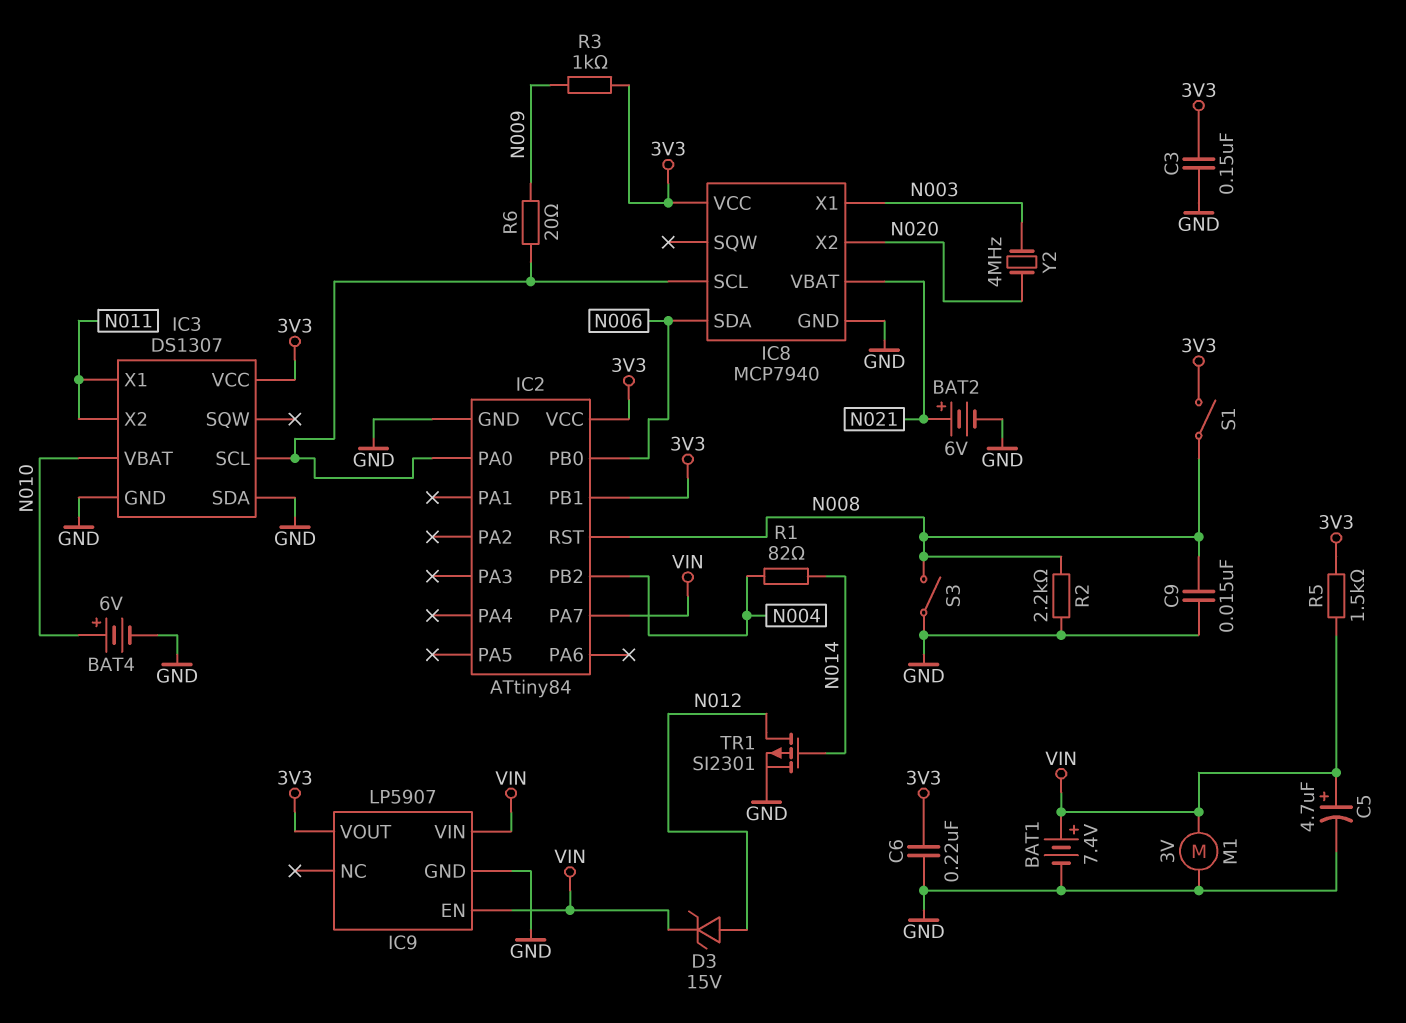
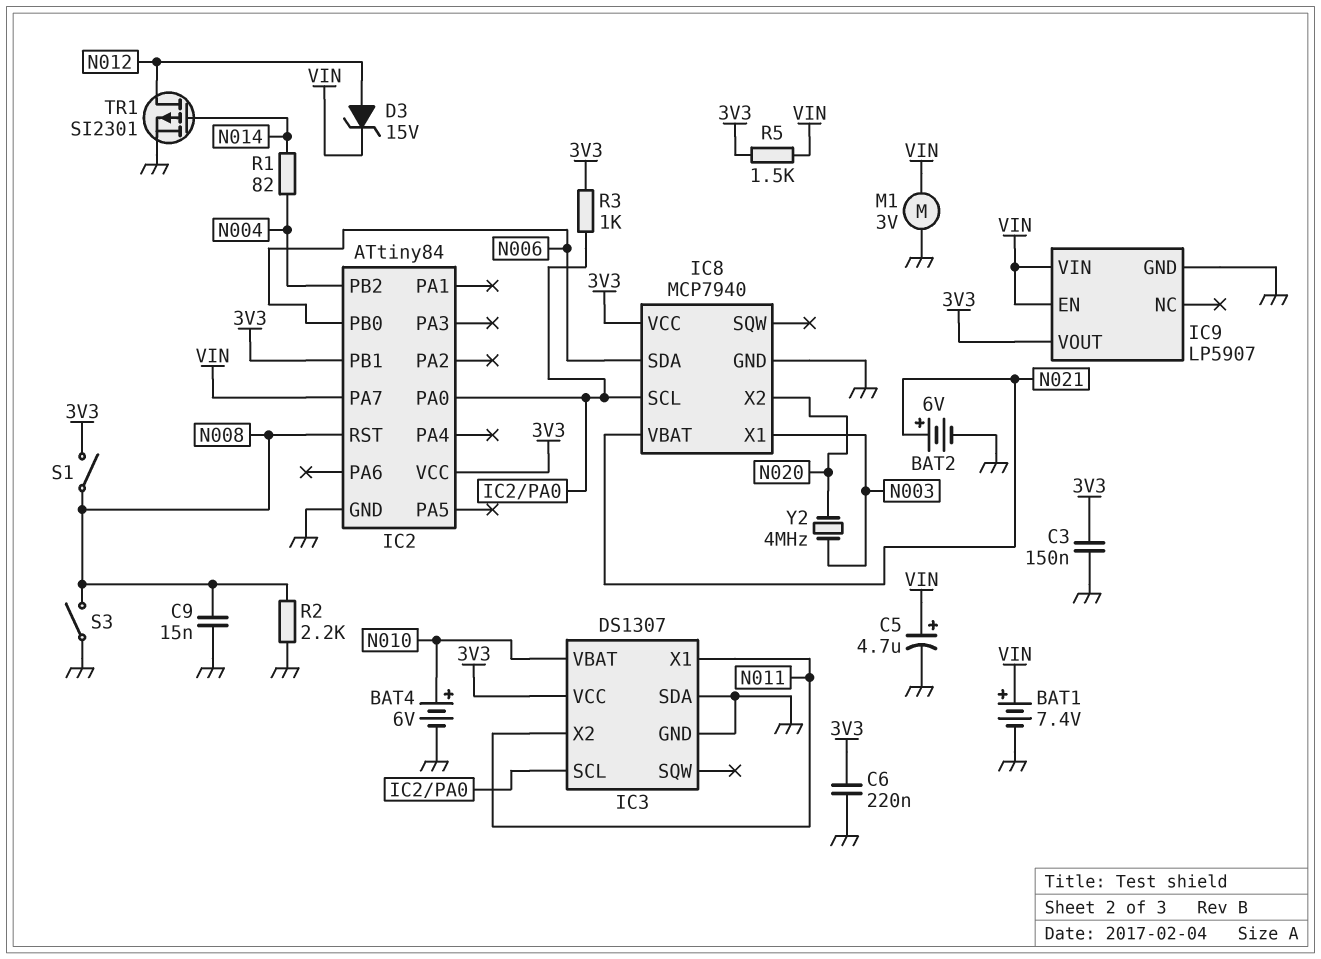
R3: 1k (3V3, N009) -> 1k (3V3, IC2/PA0)
R6: 20 (IC2/PA0, N009) -> none

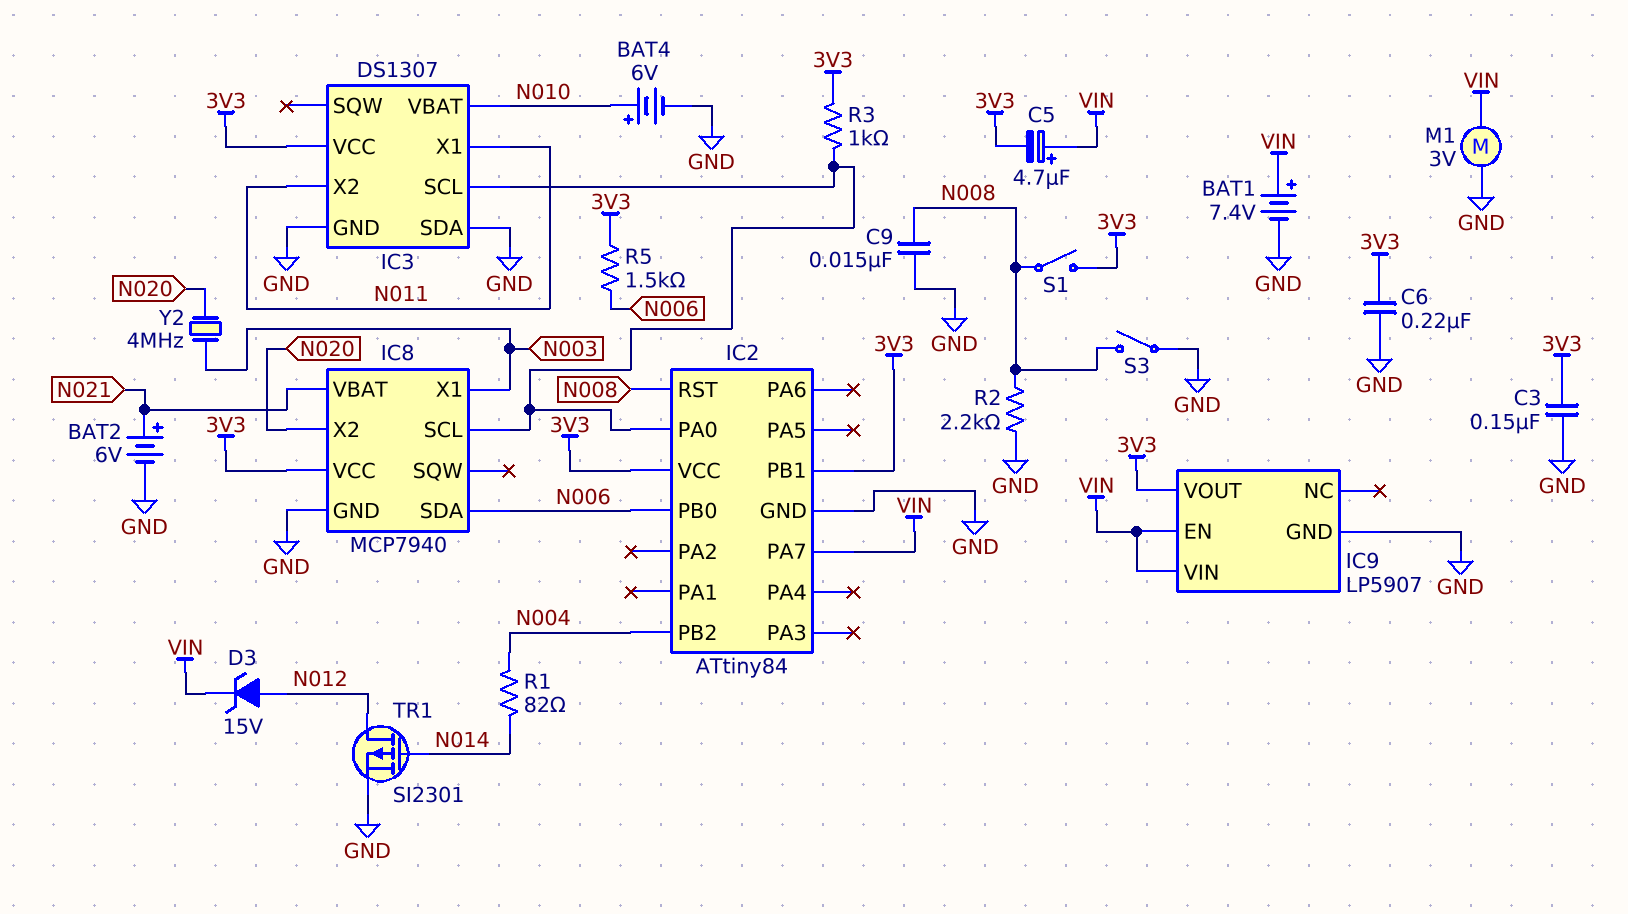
C5: 4.7uF (plus VIN, minus GND) -> 4.7uF (plus VIN, minus 3V3)
R5: 1.5k (3V3, VIN) -> 1.5k (3V3, N006)

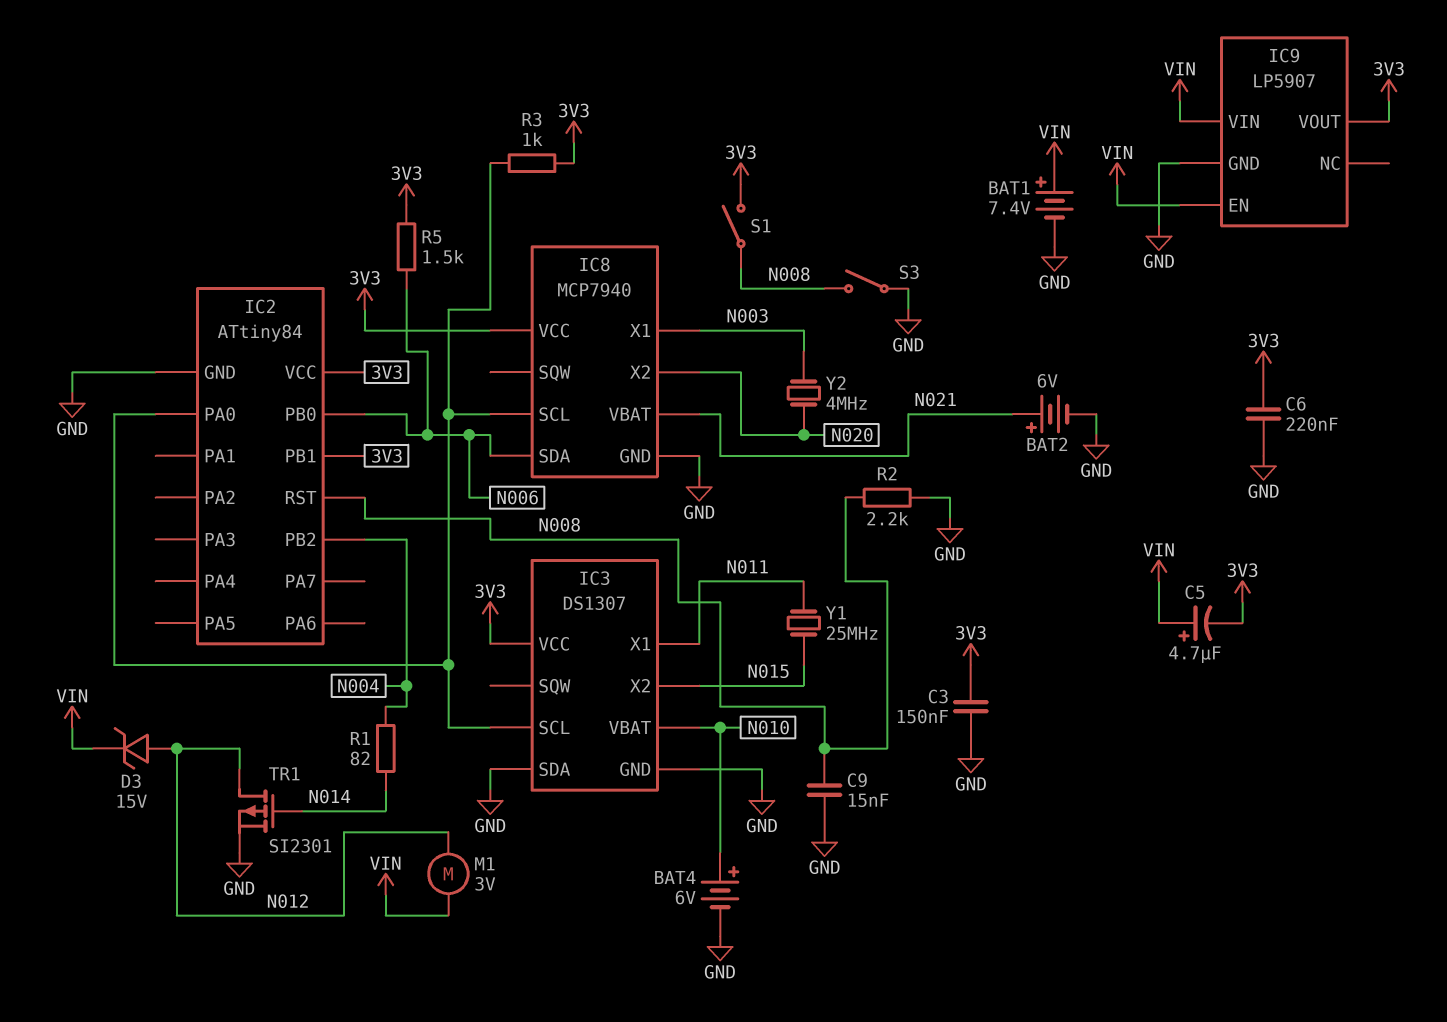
IC2 pin PA7: VIN -> none
IC3 pin X2: N011 -> N015
M1: motor 3V (GND, VIN) -> motor 3V (N012, VIN)
Y1: none -> 25MHz (N011, N015)

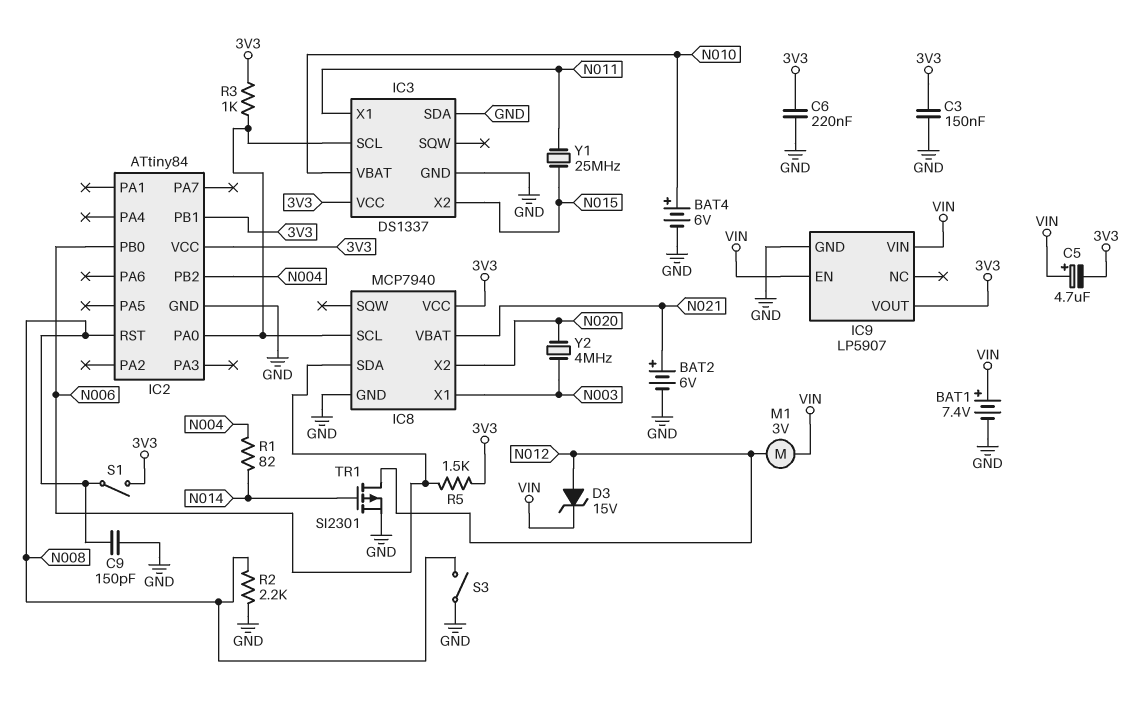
C9: 15nF (GND, N008) -> 150pF (GND, N008)
IC3: DS1307 -> DS1337

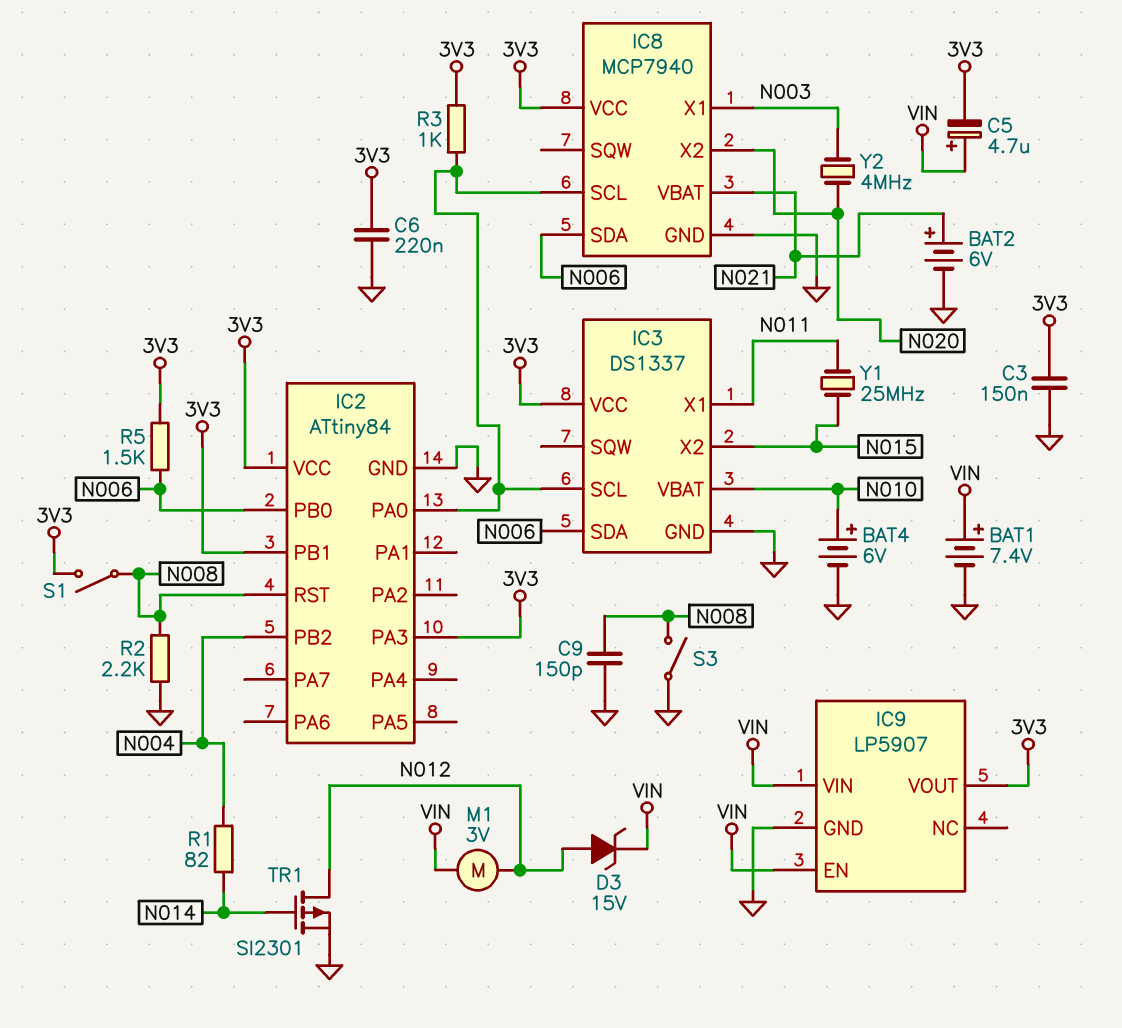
IC2 pin PA3: none -> 3V3
IC3 pin SDA: GND -> N006

